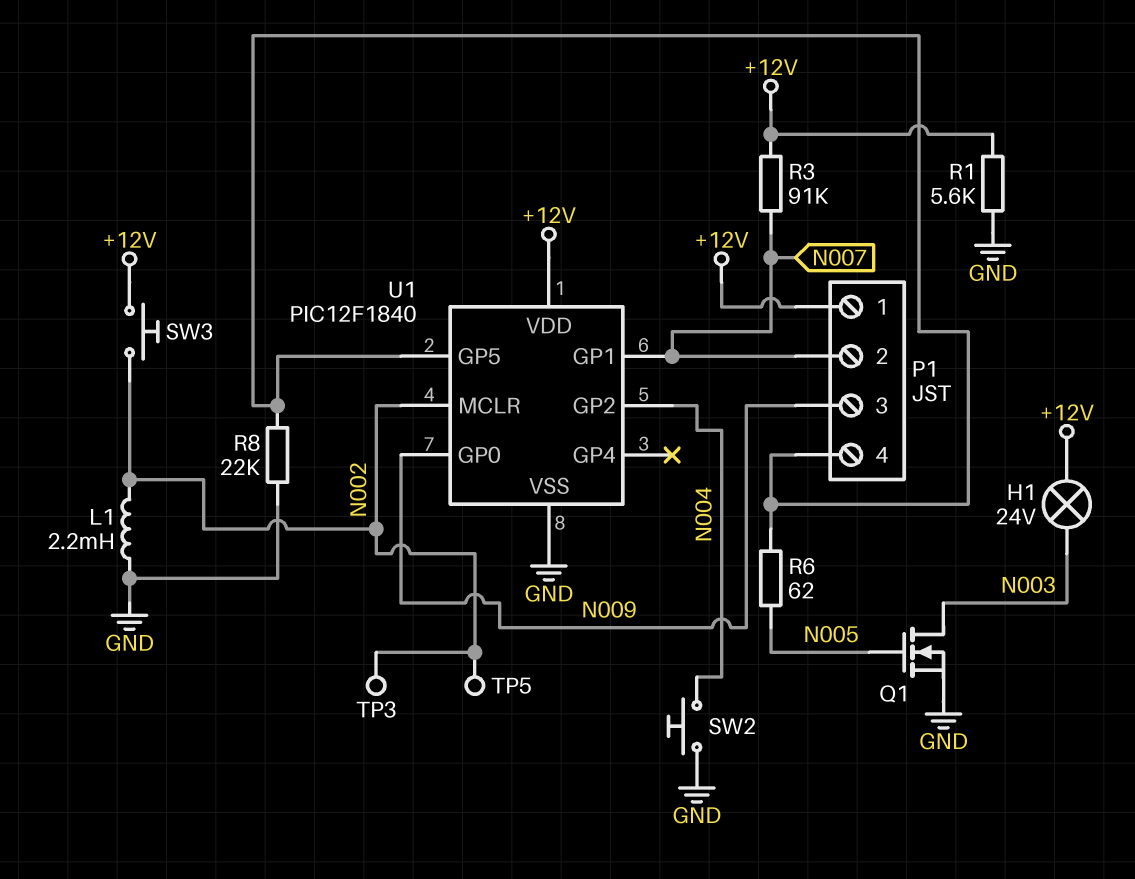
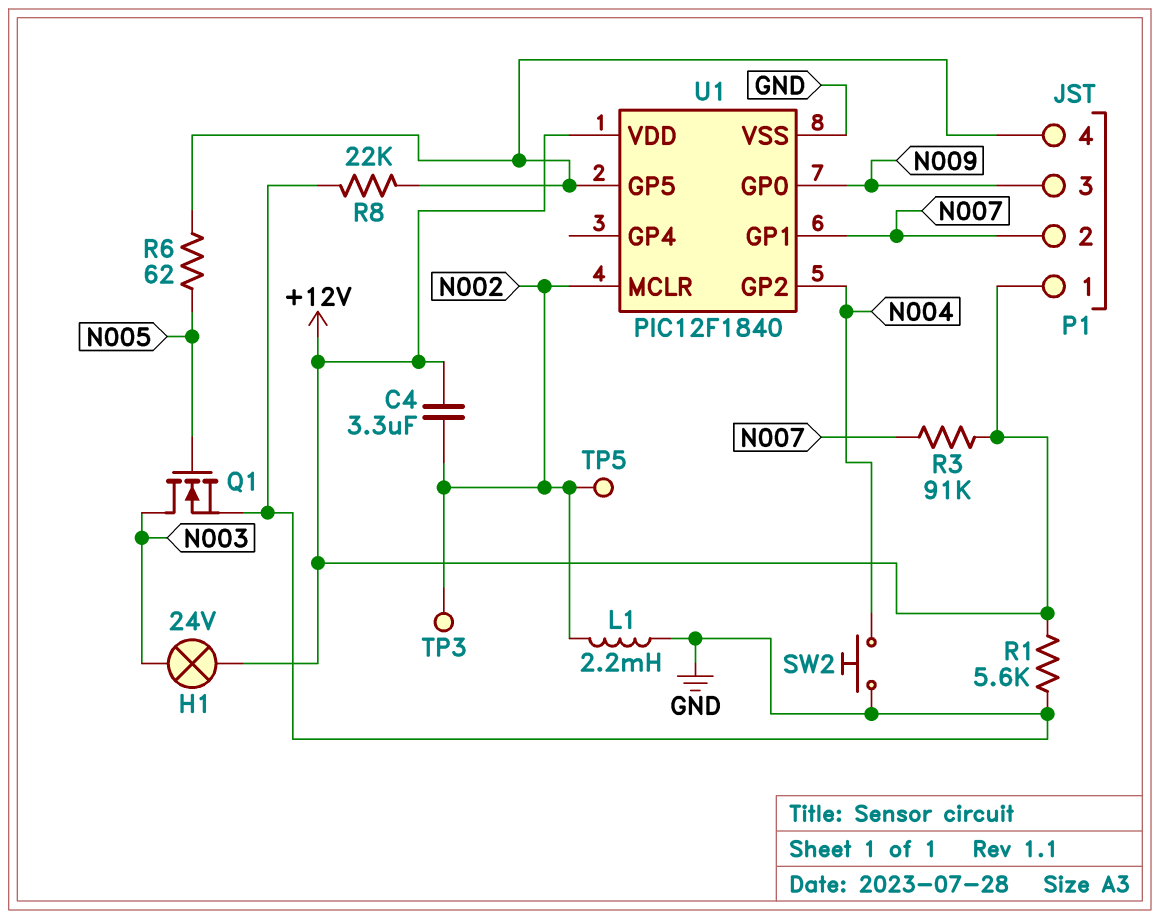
C4: none -> 3.3uF (+12V, N002)
SW3: button (+12V, N002) -> none

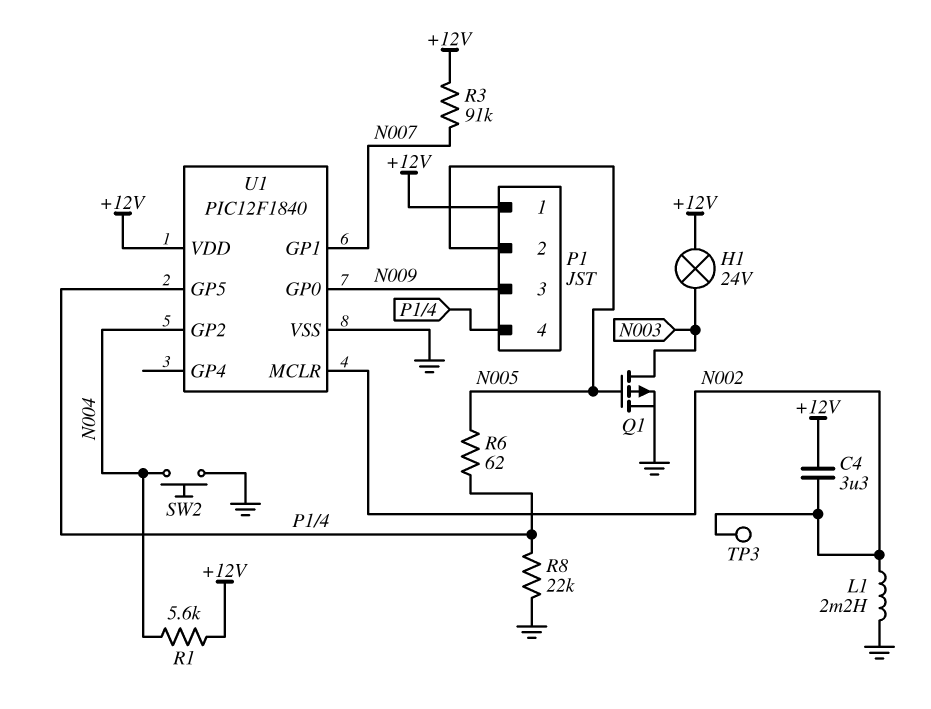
P1 pin 2: N007 -> N005
Q1: NMOS (G N005, D N003, S GND) -> PMOS (G N005, D N003, S GND)
R1: 5.6k (+12V, GND) -> 5.6k (+12V, N004)
TP5: test point (N002) -> none

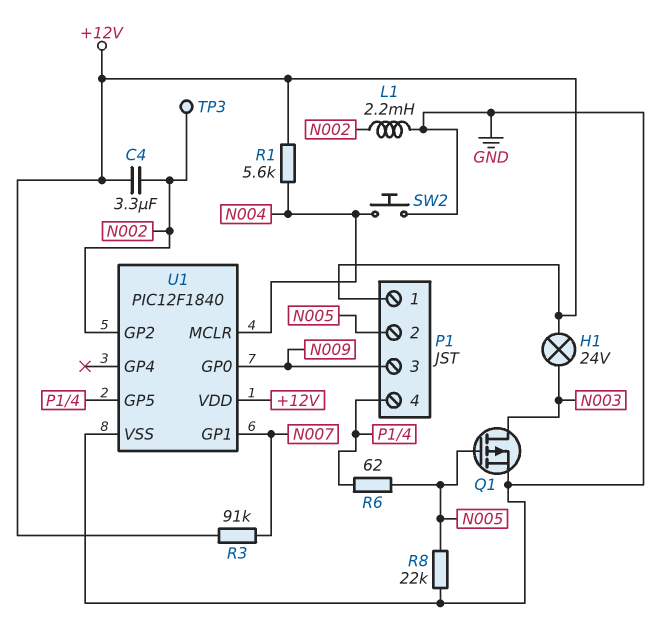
R8: 22k (GND, P1/4) -> 22k (GND, N005)
U1 pin GP2: N004 -> N002
U1 pin MCLR: N002 -> N004

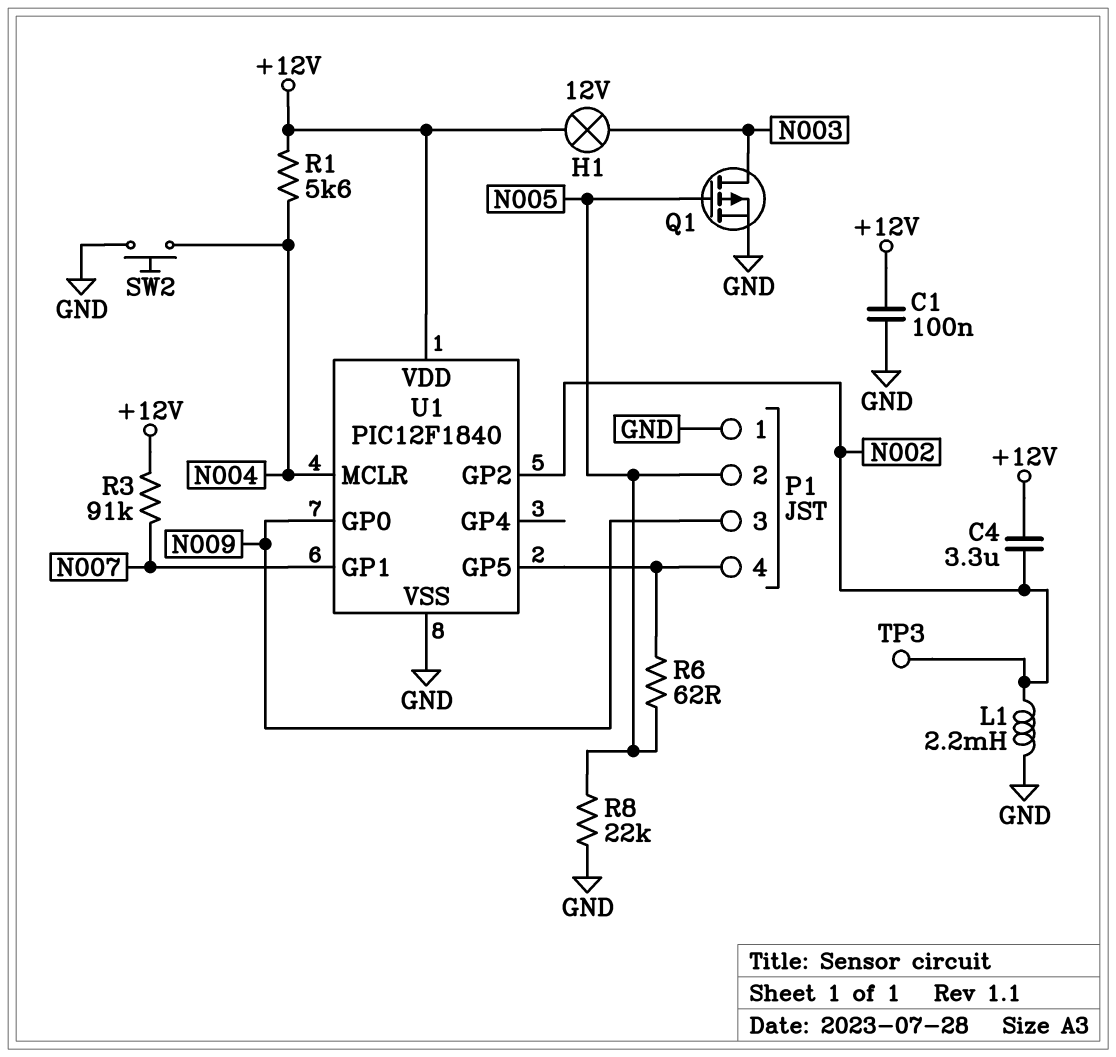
C1: none -> 100nF (+12V, GND)
H1: lamp 24V (+12V, N003) -> lamp 12V (+12V, N003)
P1 pin 1: +12V -> GND

